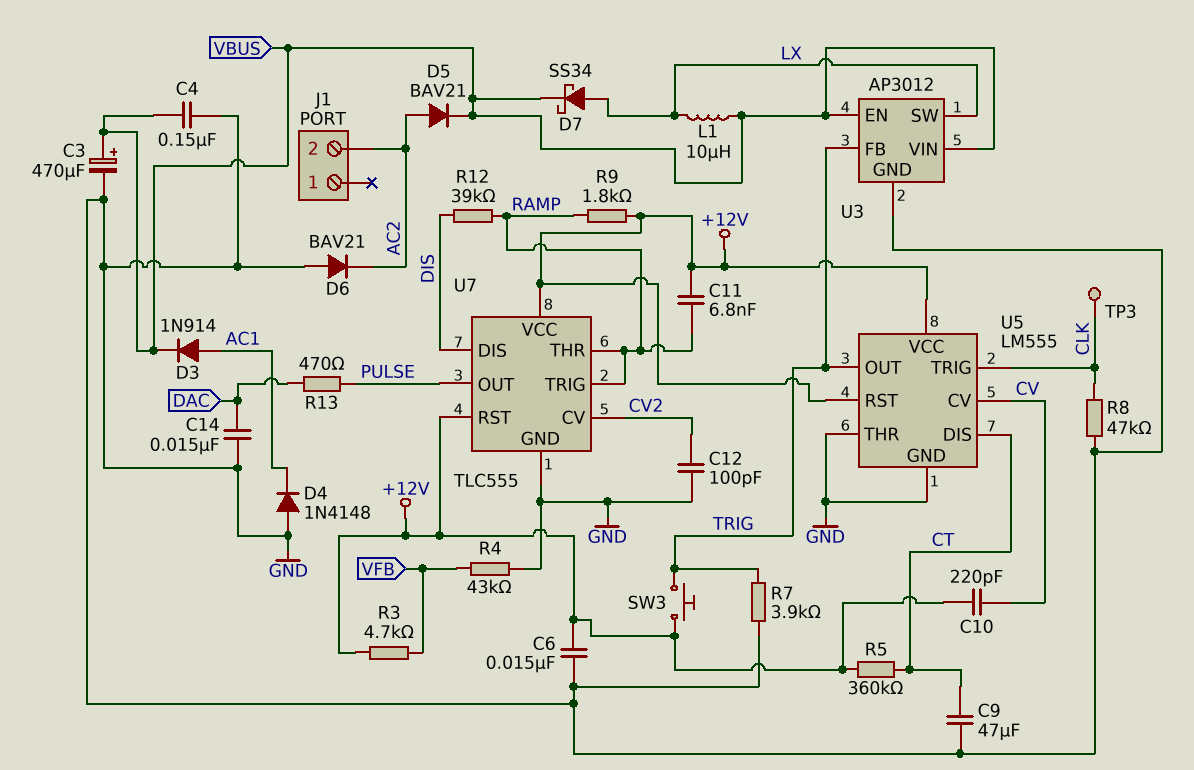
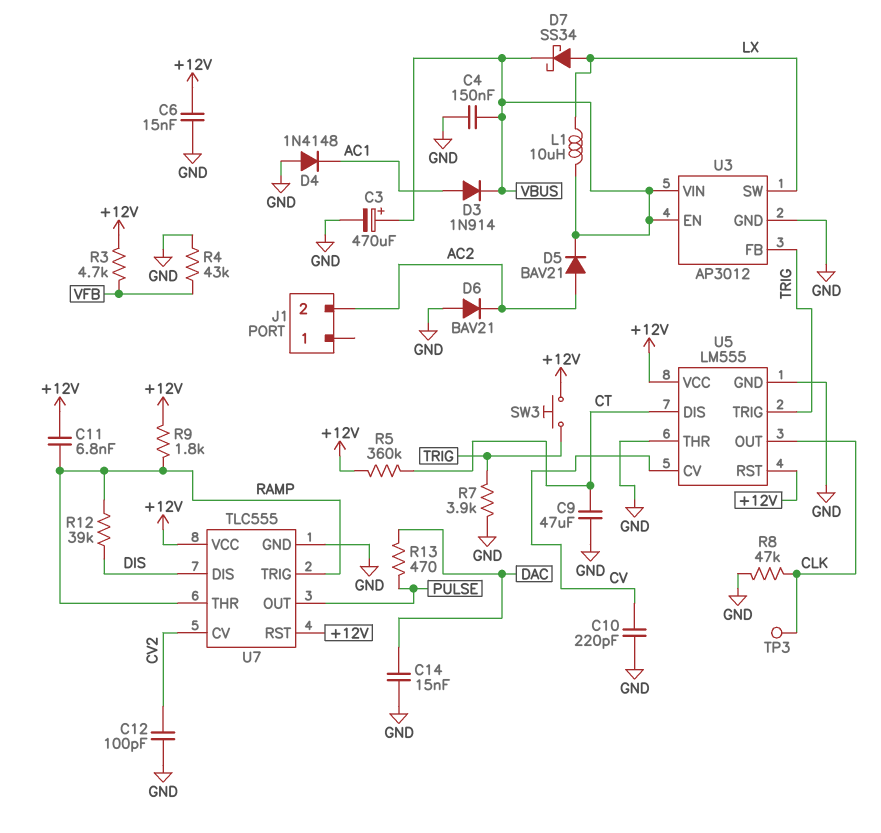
C10: 220pF (+12V, CV) -> 220pF (CV, GND)
U5 pin OUT: TRIG -> CLK
U5 pin TRIG: CLK -> TRIG

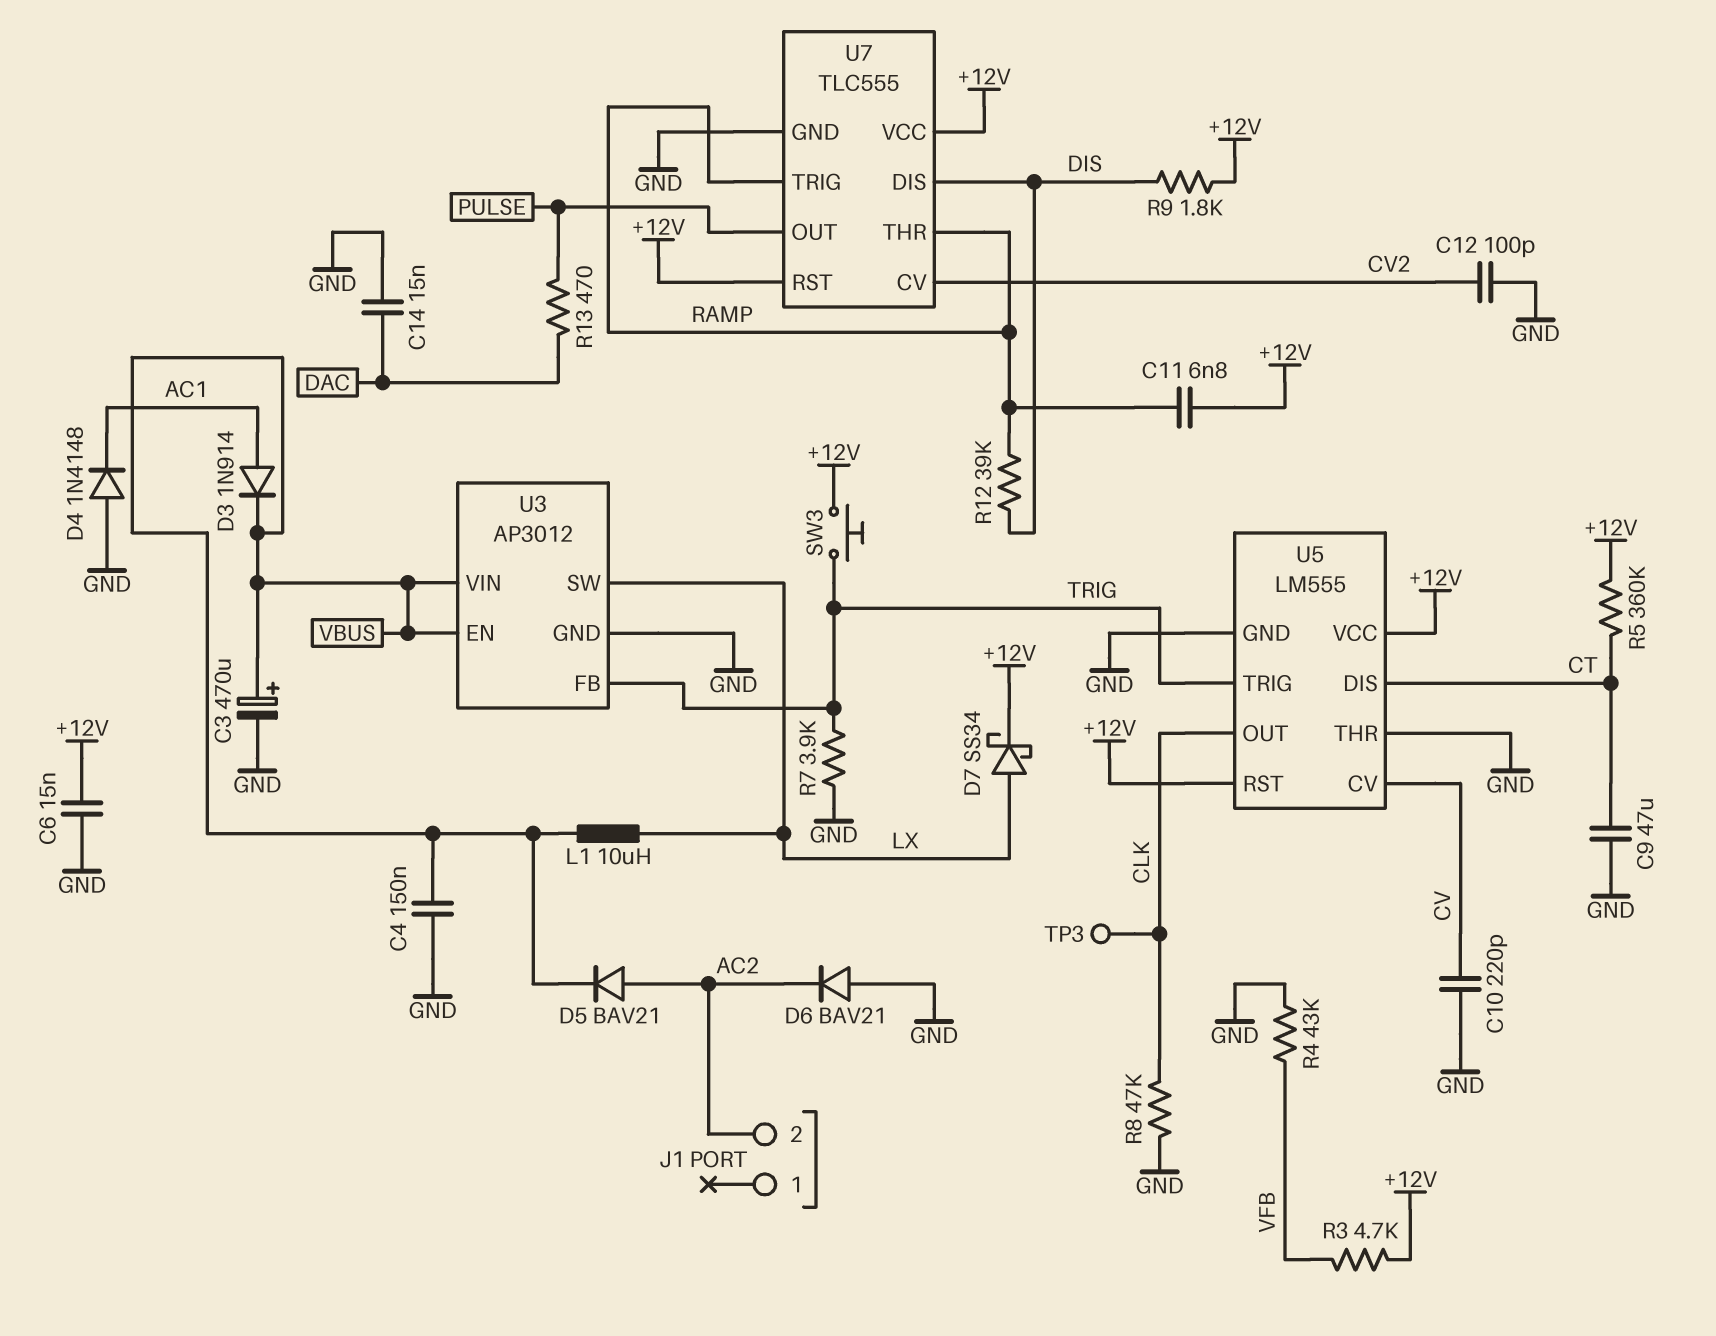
D7: schottky SS34 (A LX, K VBUS) -> schottky SS34 (A LX, K +12V)
R9: 1.8k (+12V, RAMP) -> 1.8k (+12V, DIS)

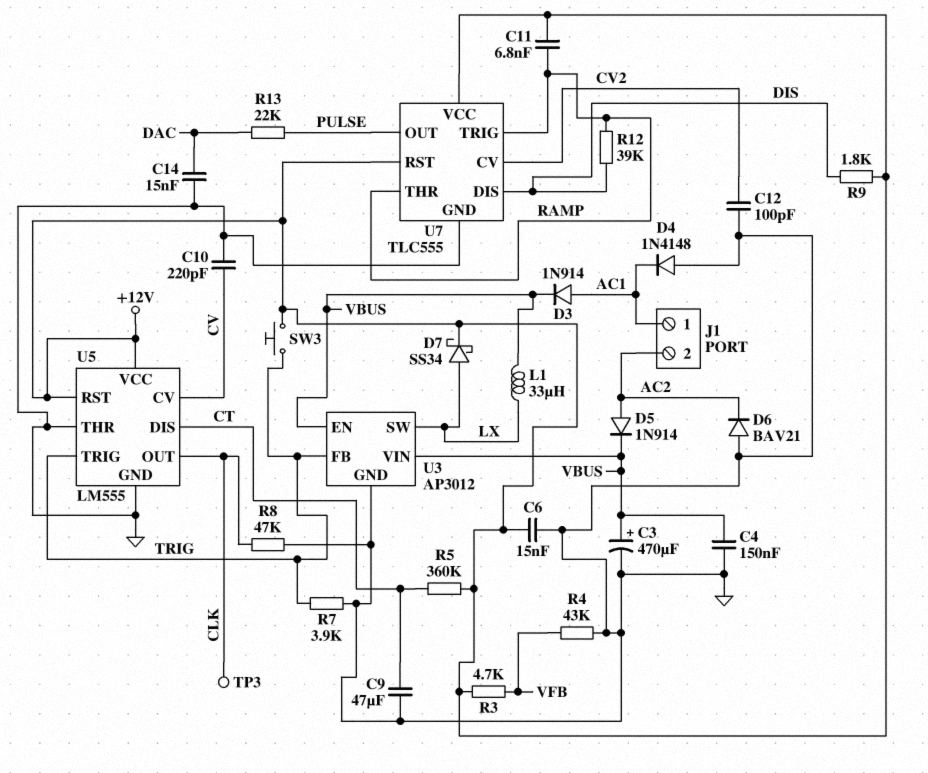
D5: diode BAV21 (A AC2, K VBUS) -> diode 1N914 (A AC2, K VBUS)
J1 pin 1: none -> AC1
L1: 10uH (LX, VBUS) -> 33uH (LX, VBUS)
R13: 470 (DAC, PULSE) -> 22k (DAC, PULSE)

